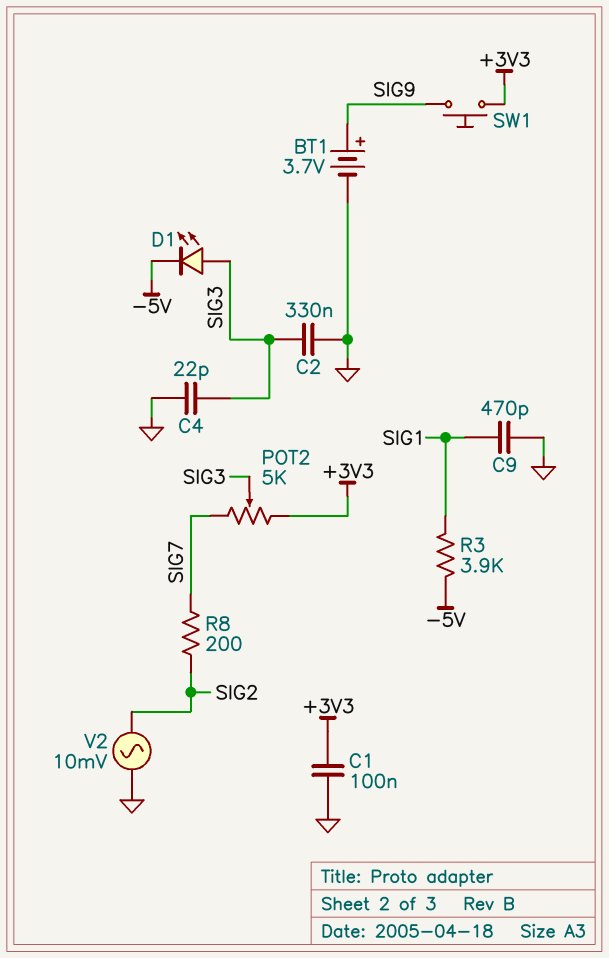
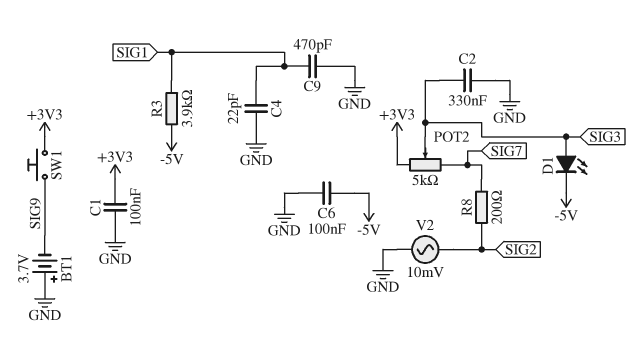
BT1: 3.7V (plus SIG9, minus GND) -> 3.7V (plus GND, minus SIG9)
C4: 22pF (GND, SIG3) -> 22pF (GND, SIG1)
C6: none -> 100nF (-5V, GND)

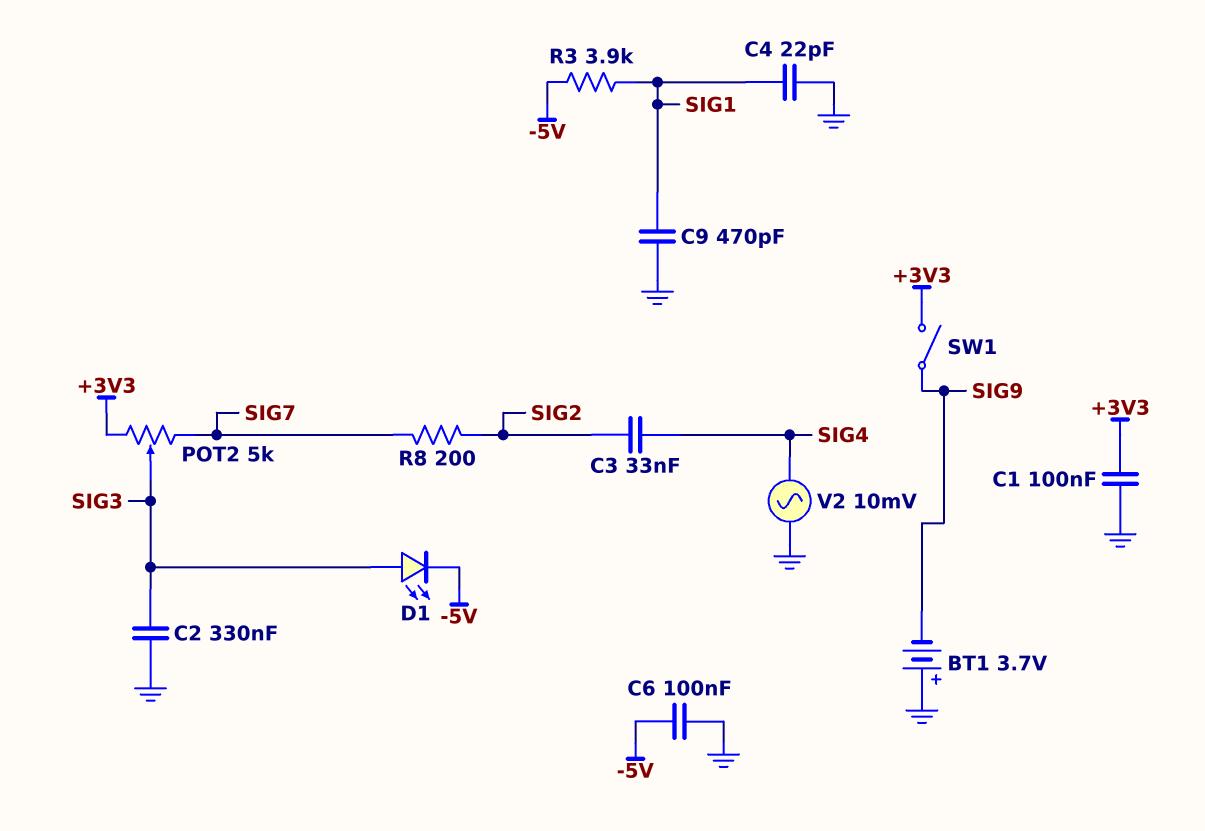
C3: none -> 33nF (SIG2, SIG4)
SW1: button (+3V3, SIG9) -> switch (+3V3, SIG9)
V2: AC 10mV (GND, SIG2) -> AC 10mV (GND, SIG4)

